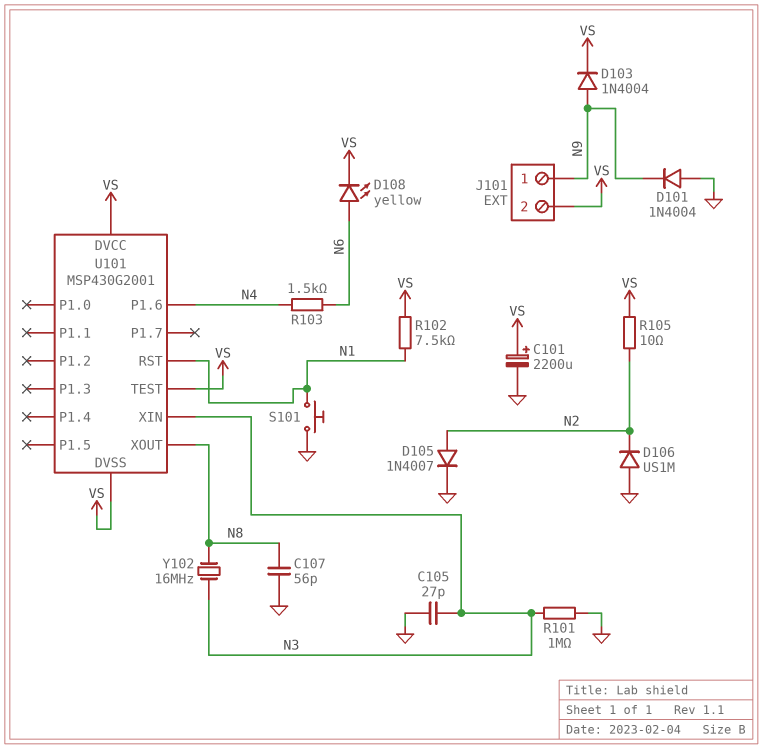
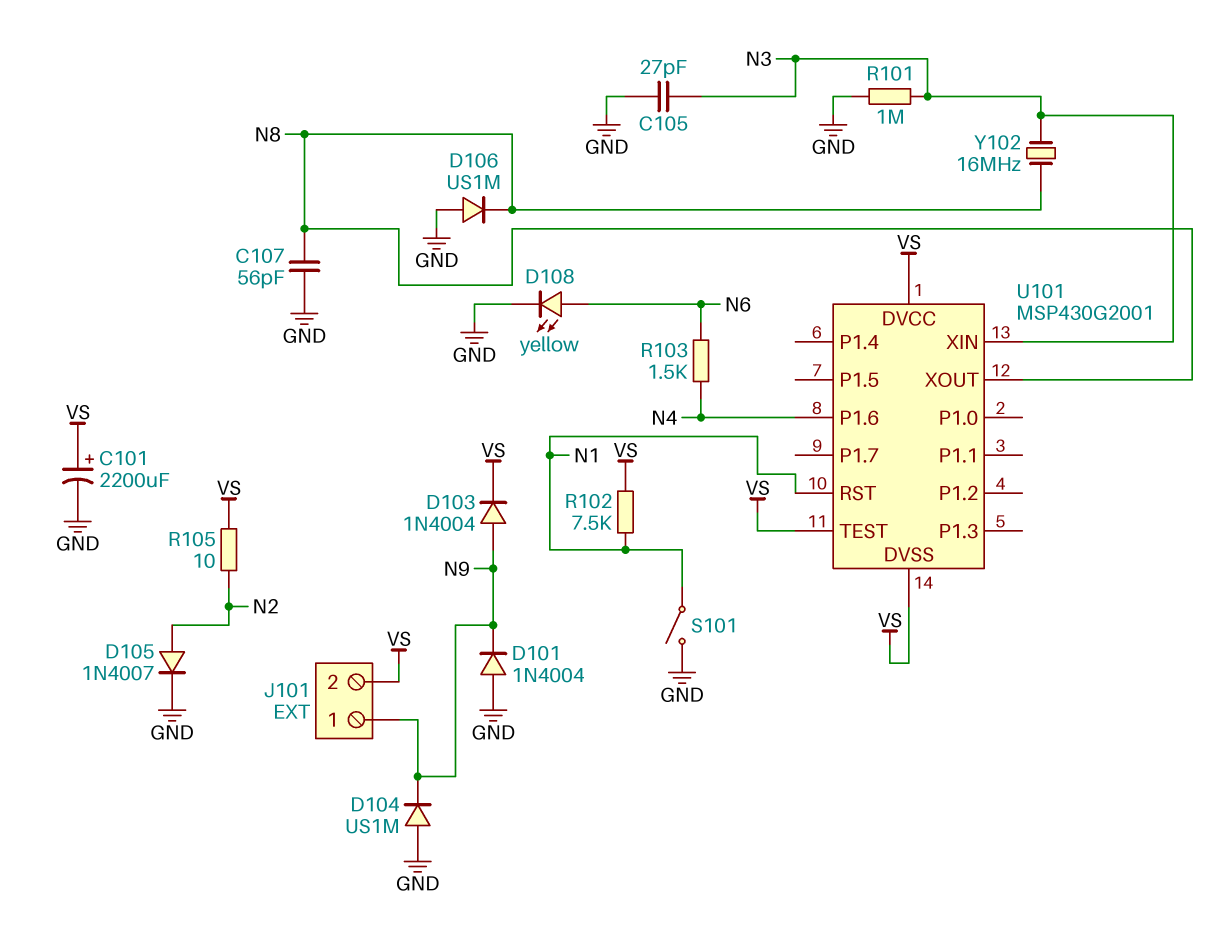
D104: none -> diode US1M (A GND, K N9)
D106: diode US1M (A GND, K N2) -> diode US1M (A GND, K N8)
D108: LED yellow (A N6, K VS) -> LED yellow (A N6, K GND)
S101: button (GND, N1) -> switch (GND, N1)

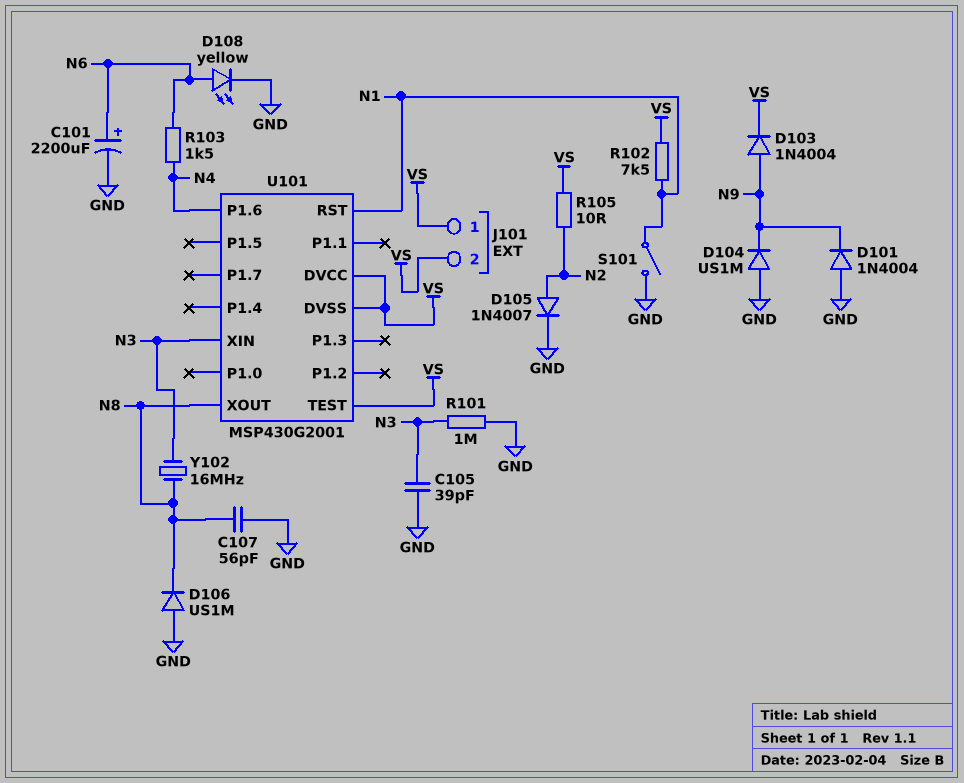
C101: 2200uF (plus VS, minus GND) -> 2200uF (plus N6, minus GND)
C105: 27pF (GND, N3) -> 39pF (GND, N3)
J101 pin 1: N9 -> VS

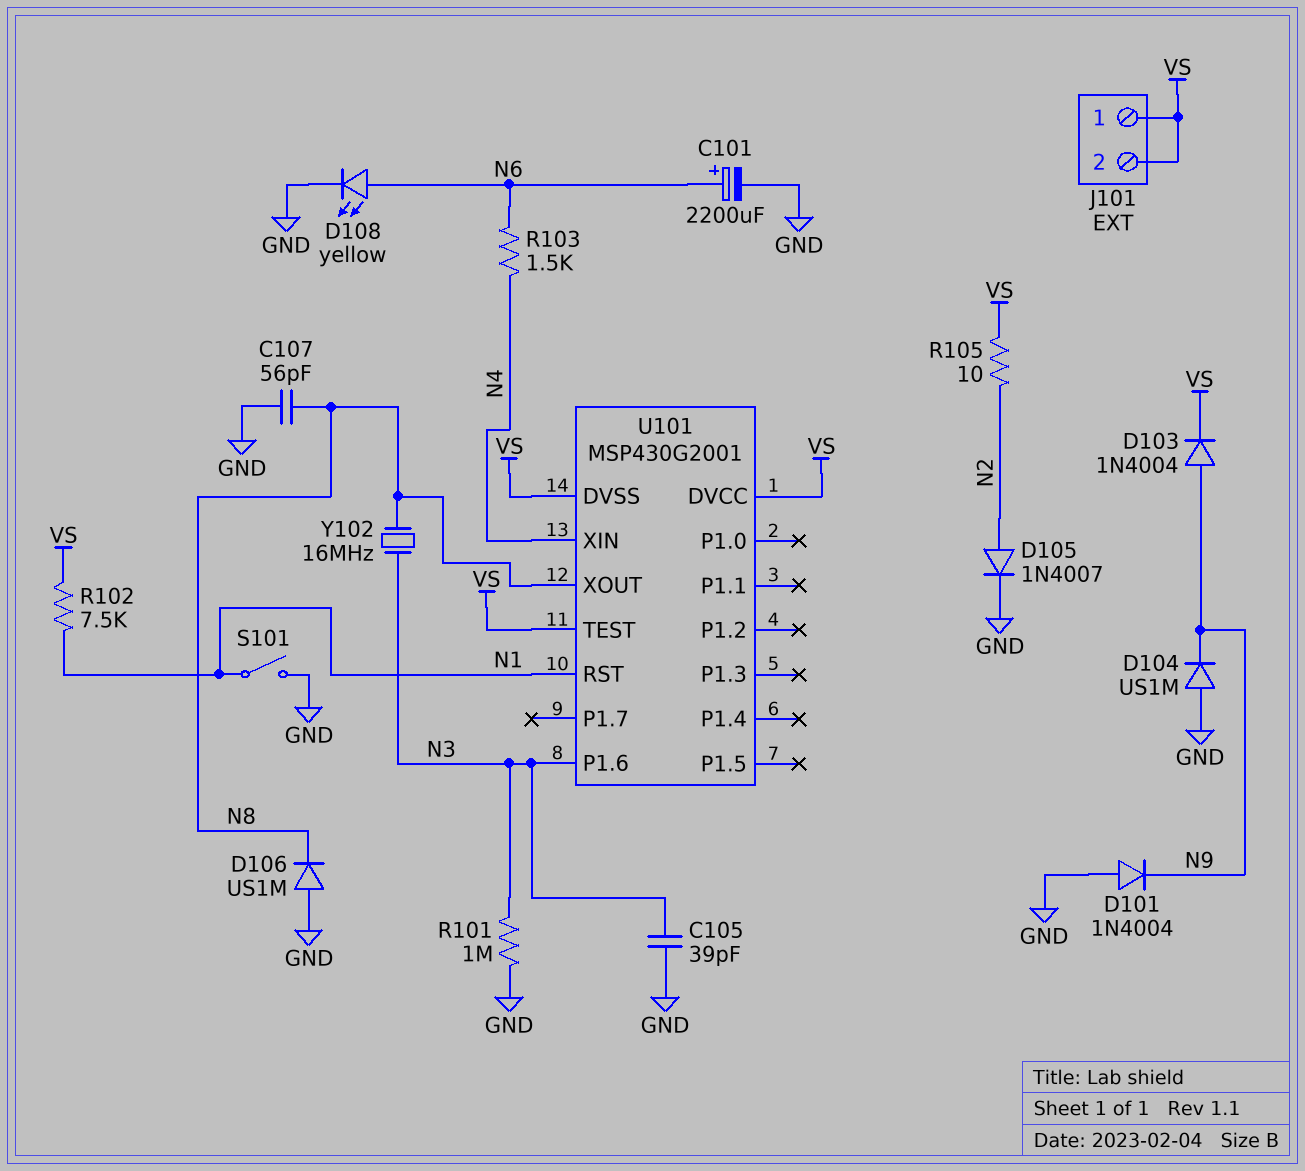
U101 pin P1.6: N4 -> N3
U101 pin XIN: N3 -> N4

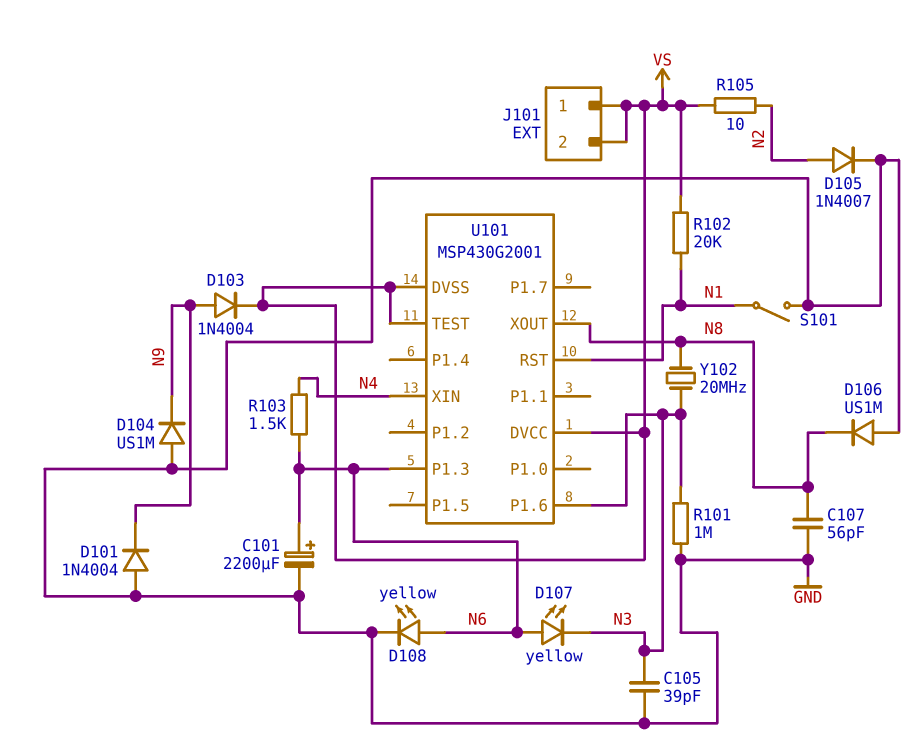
D107: none -> LED yellow (A N6, K N3)
R102: 7.5k (N1, VS) -> 20k (N1, VS)
U101 pin P1.3: none -> N6
Y102: 16MHz (N3, N8) -> 20MHz (N3, N8)

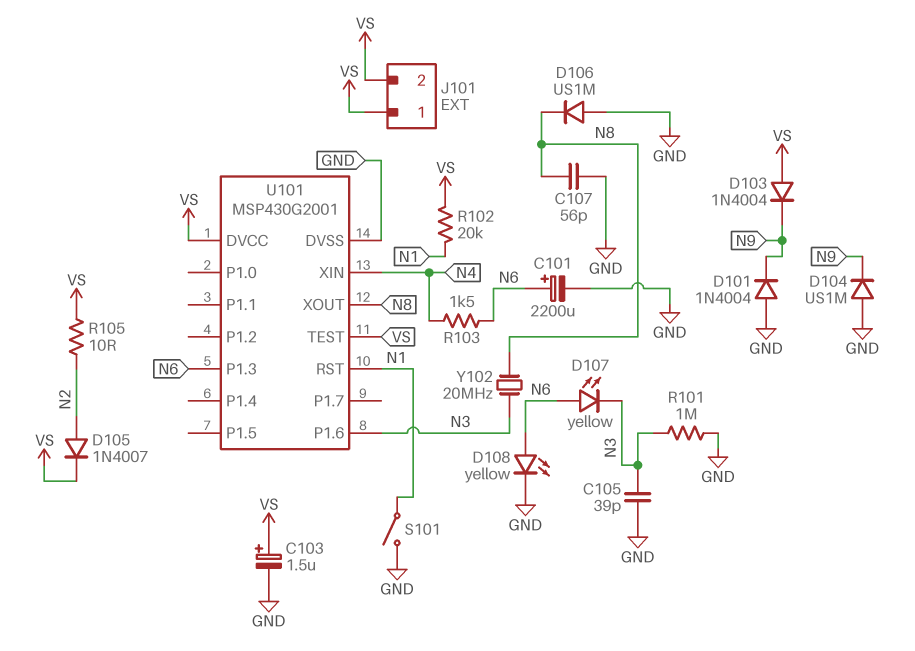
C103: none -> 1.5uF (plus VS, minus GND)
D103: diode 1N4004 (A N9, K VS) -> diode 1N4004 (A VS, K N9)
D105: diode 1N4007 (A N2, K GND) -> diode 1N4007 (A N2, K VS)
U101 pin DVSS: VS -> GND

